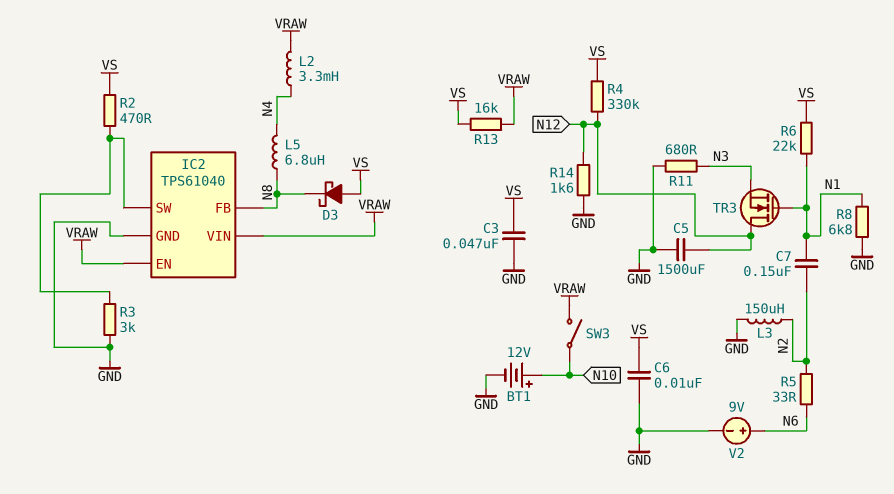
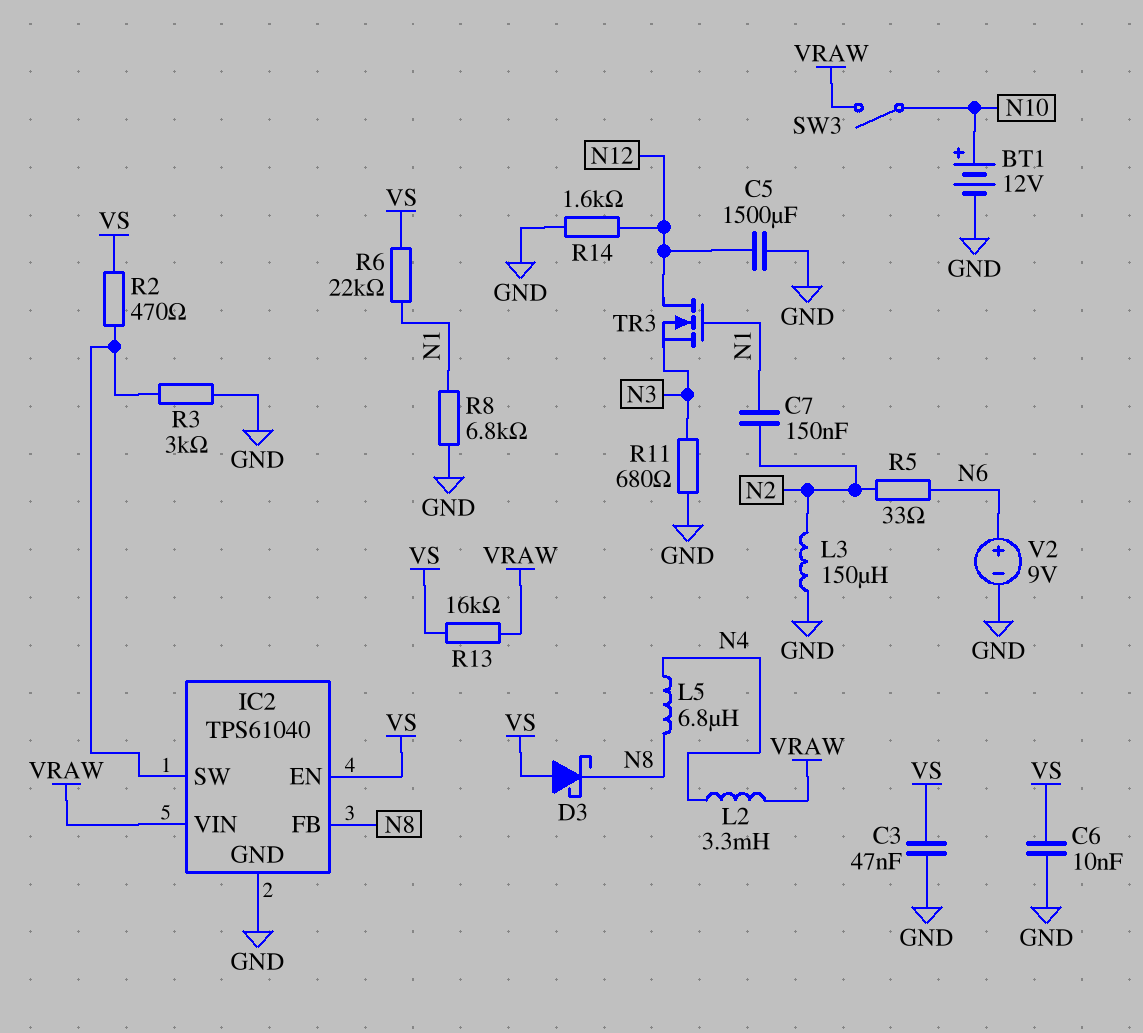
IC2 pin EN: VRAW -> VS
R4: 330k (N12, VS) -> none

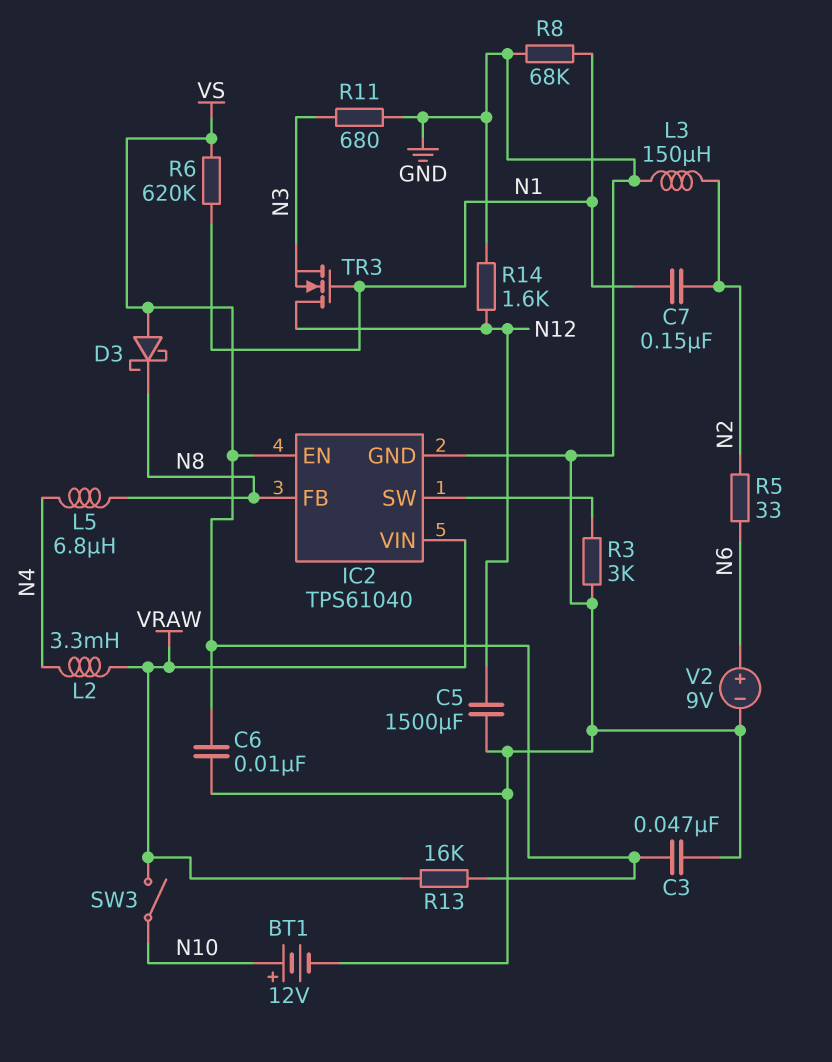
R2: 470 (IC2/SW, VS) -> none
R6: 22k (N1, VS) -> 620k (N1, VS)
R8: 6.8k (GND, N1) -> 68k (GND, N1)

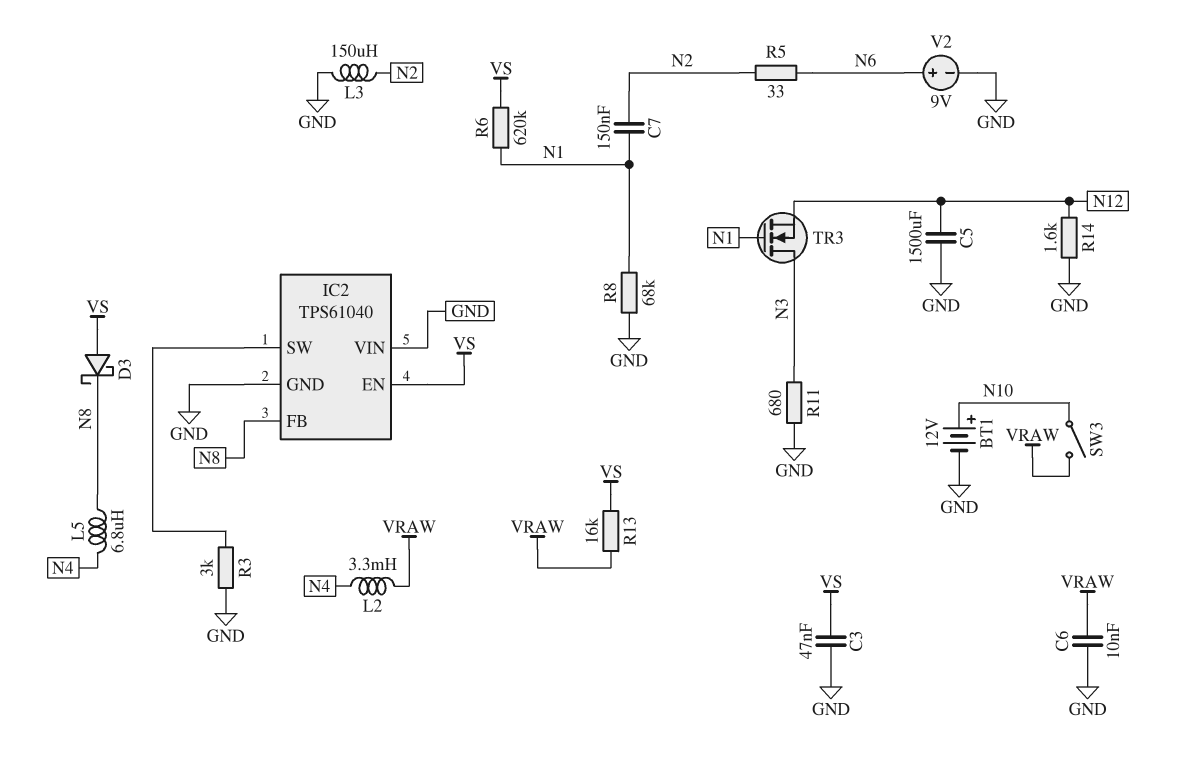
C6: 10nF (GND, VS) -> 10nF (GND, VRAW)
IC2 pin VIN: VRAW -> GND
TR3: NMOS (G N1, D N12, S N3) -> NMOS (G N1, D N3, S N12)

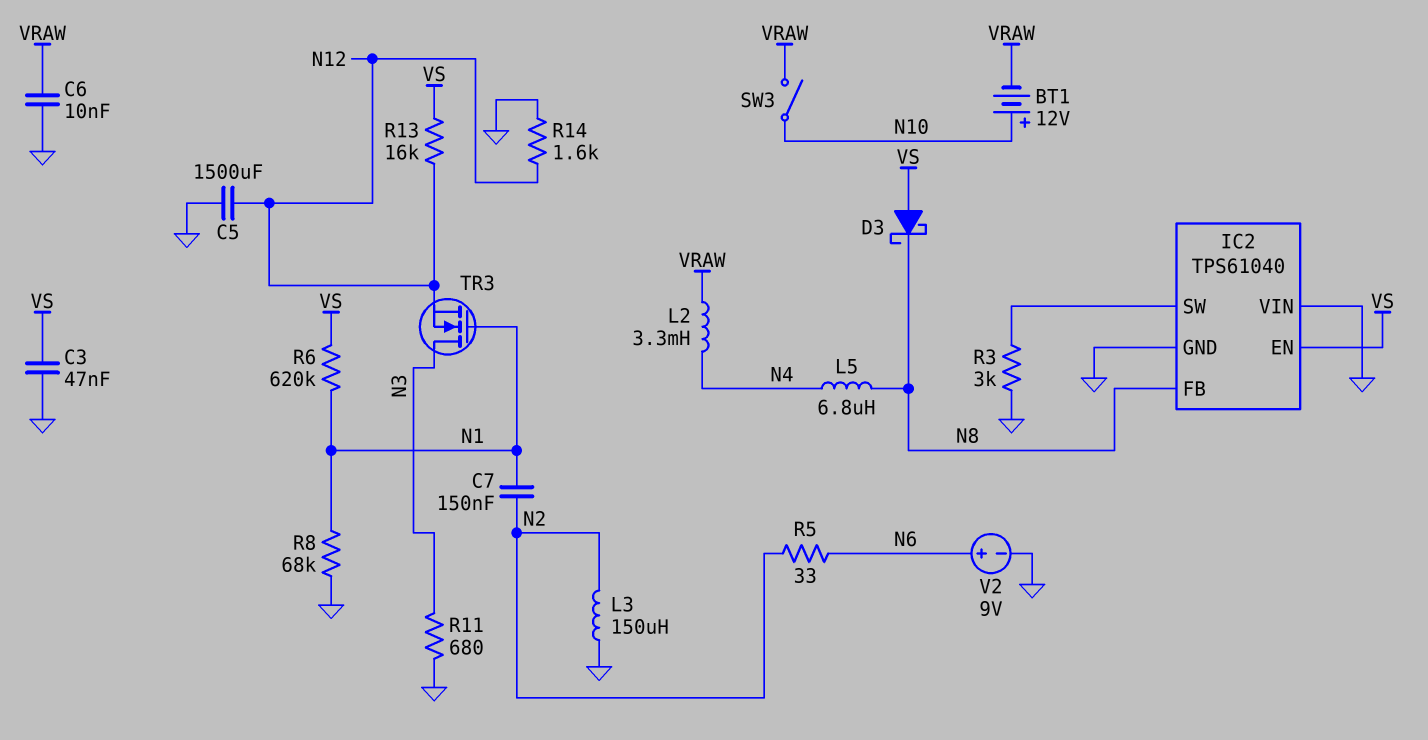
BT1: 12V (plus N10, minus GND) -> 12V (plus N10, minus VRAW)
R13: 16k (VRAW, VS) -> 16k (N12, VS)

